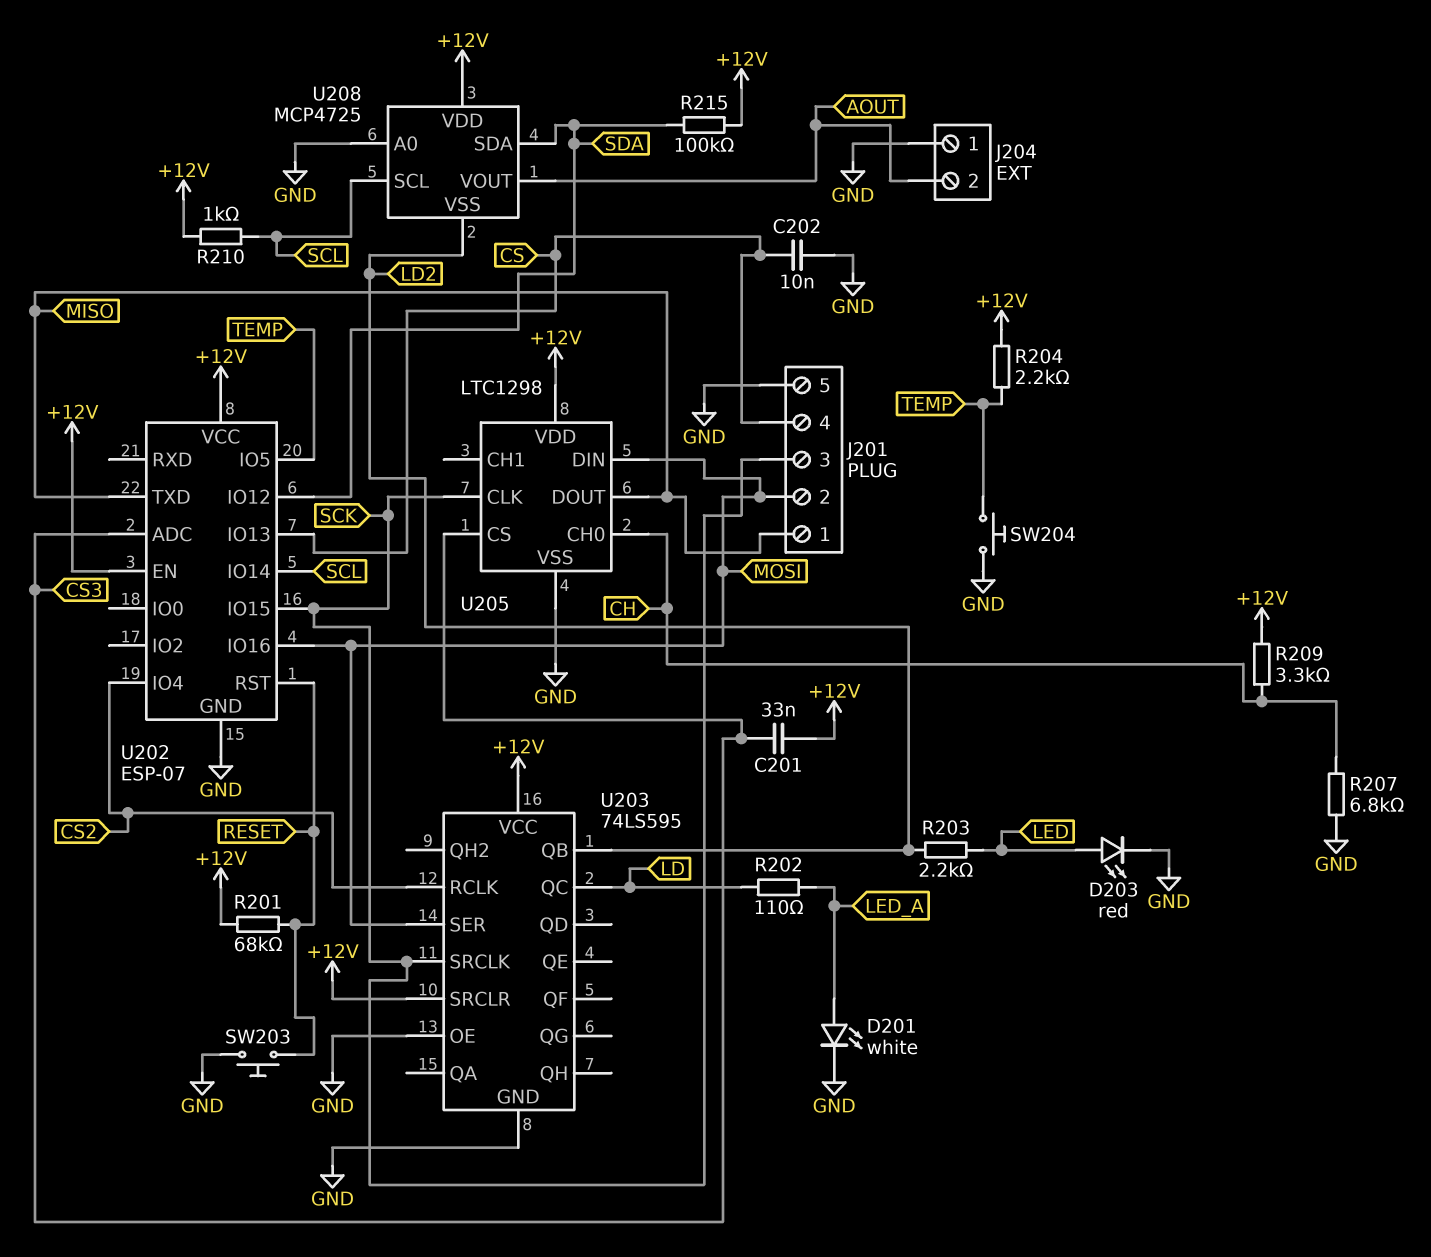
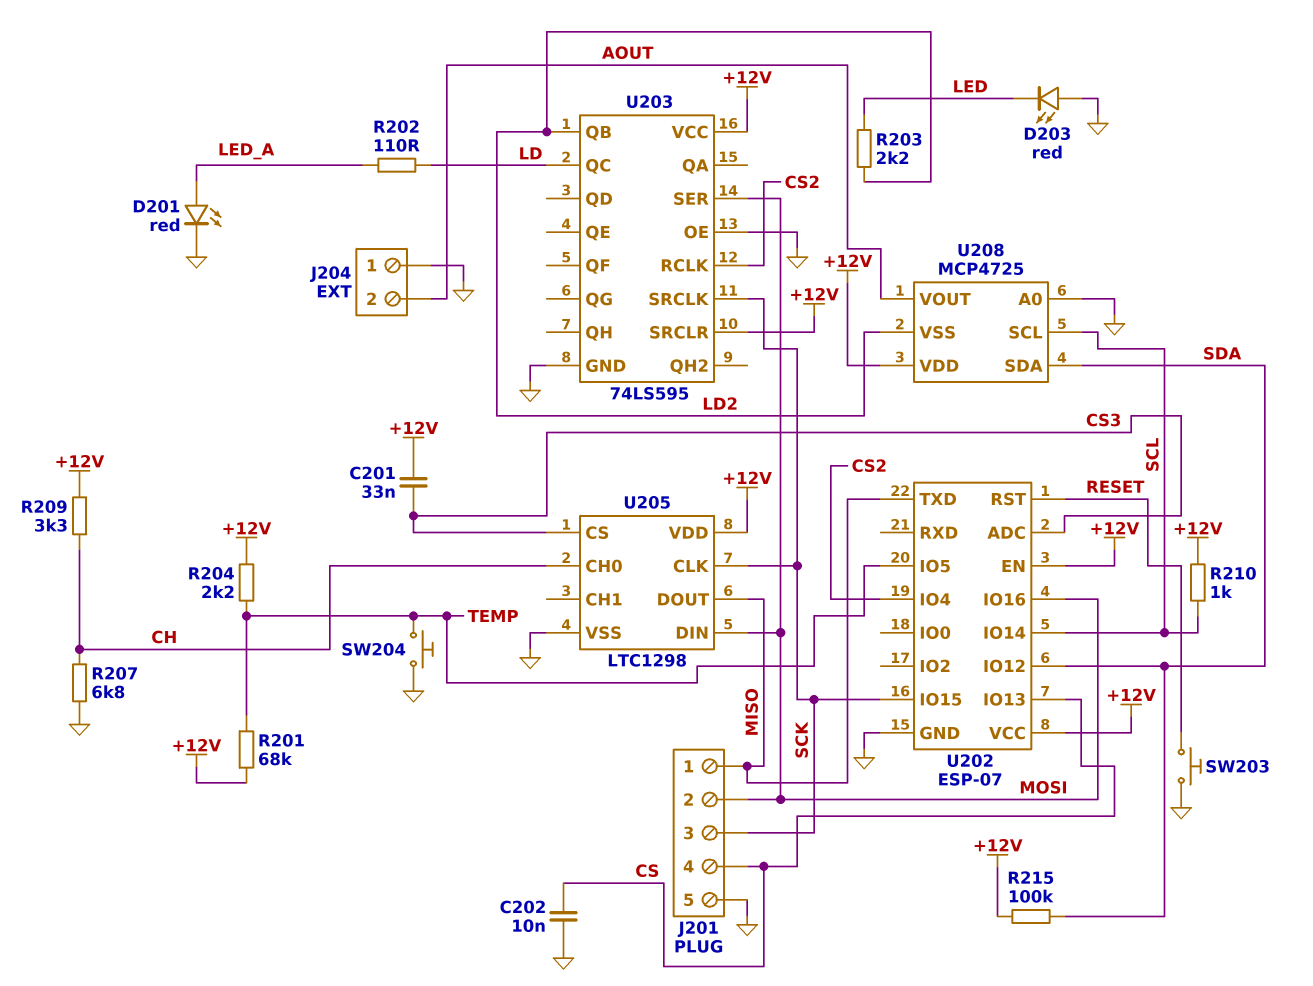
D201: LED white (A LED_A, K GND) -> LED red (A LED_A, K GND)
D203: LED red (A LED, K GND) -> LED red (A GND, K LED)
R201: 68k (+12V, RESET) -> 68k (+12V, TEMP)

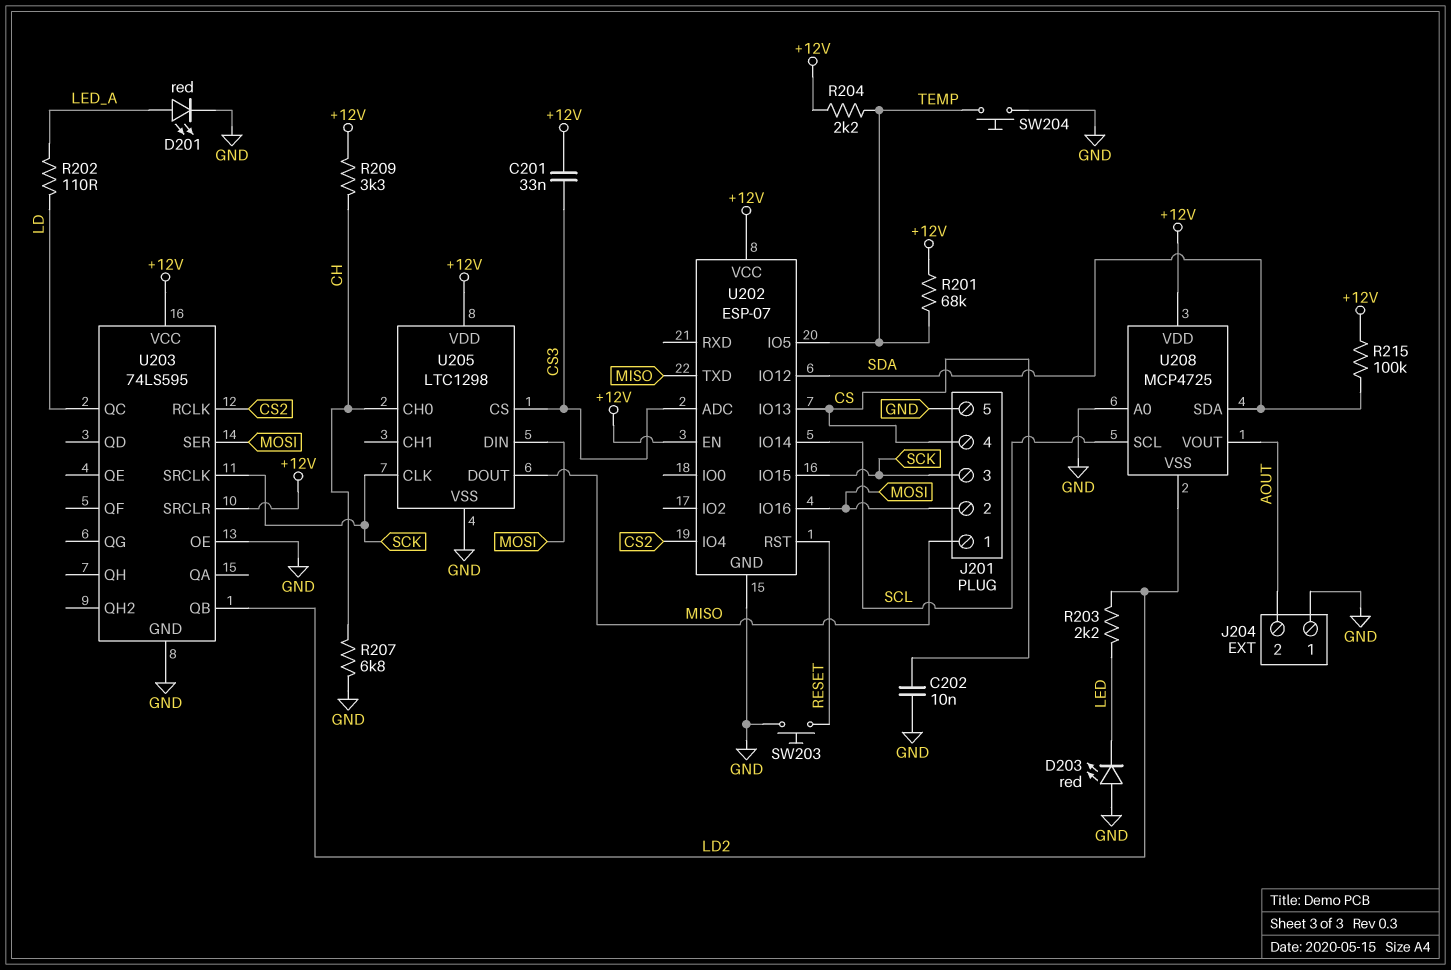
R210: 1k (+12V, SCL) -> none

